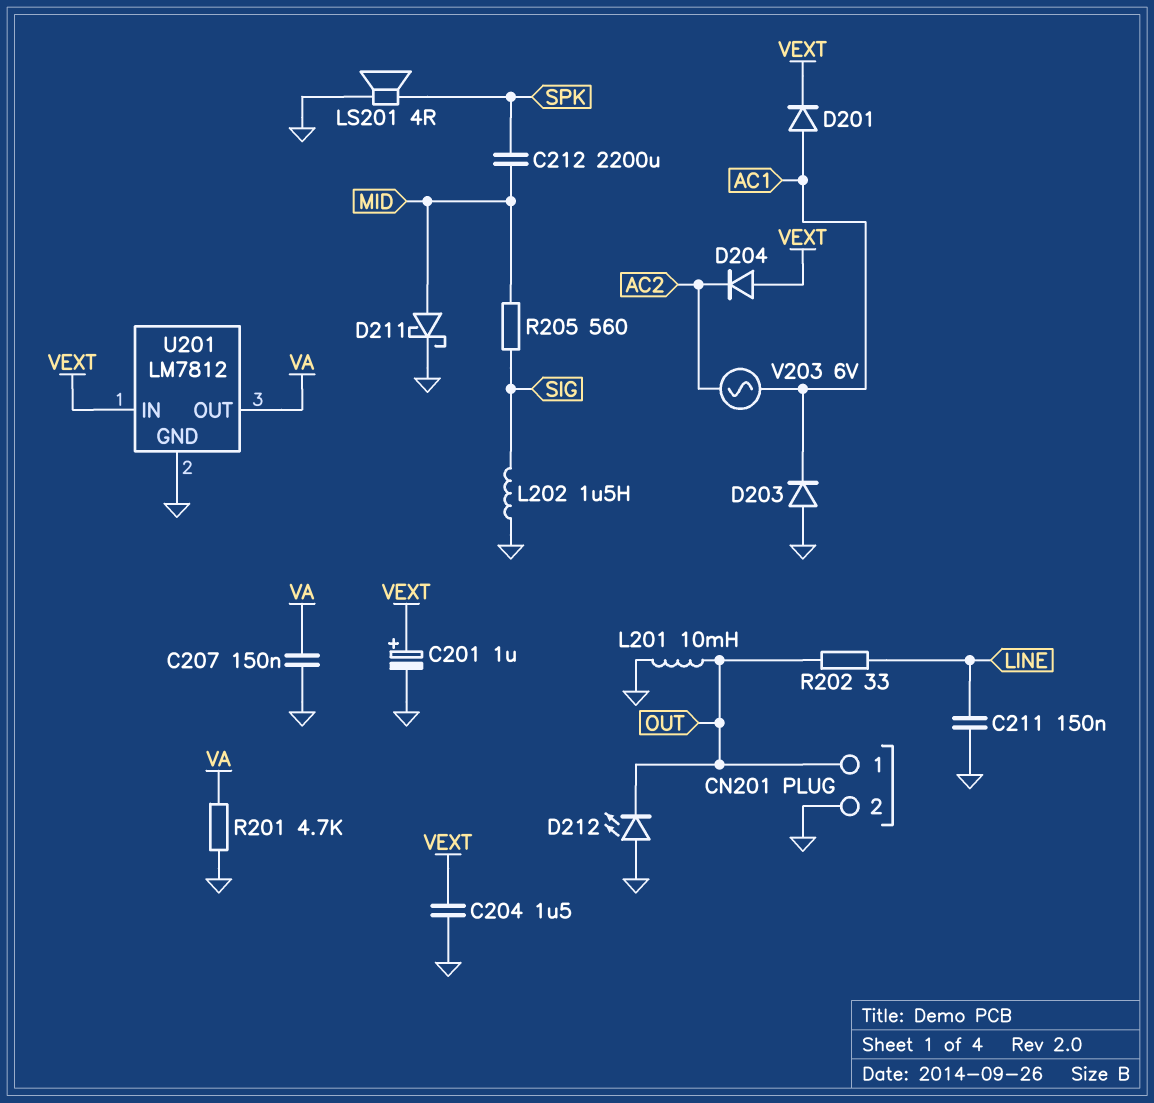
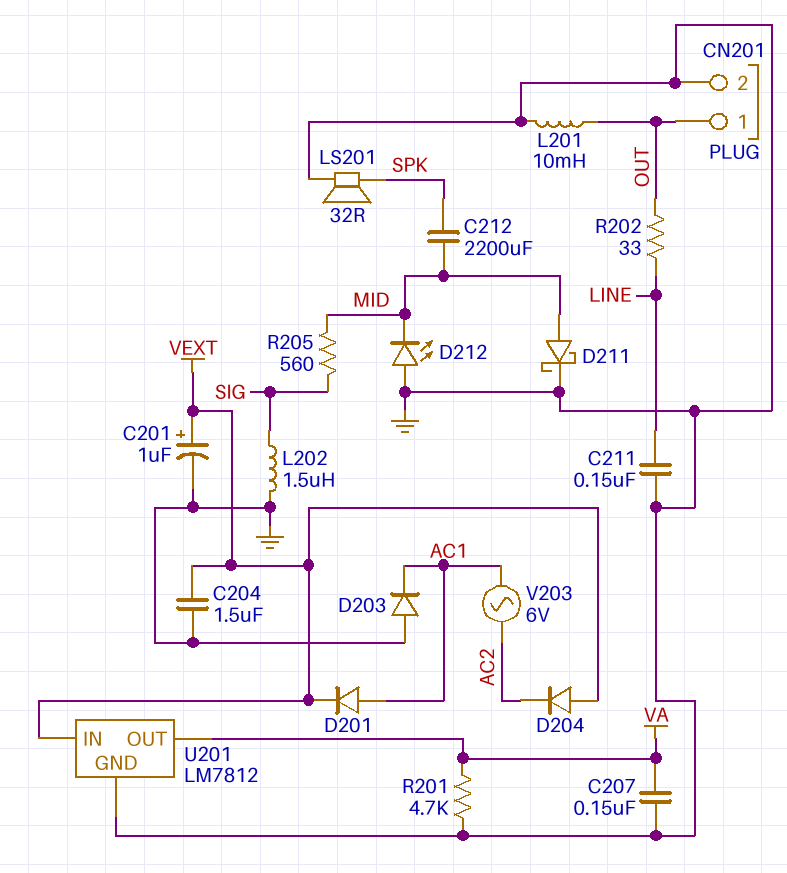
D212: LED (A GND, K OUT) -> LED (A GND, K MID)
LS201: speaker 4R (GND, SPK) -> speaker 32R (GND, SPK)

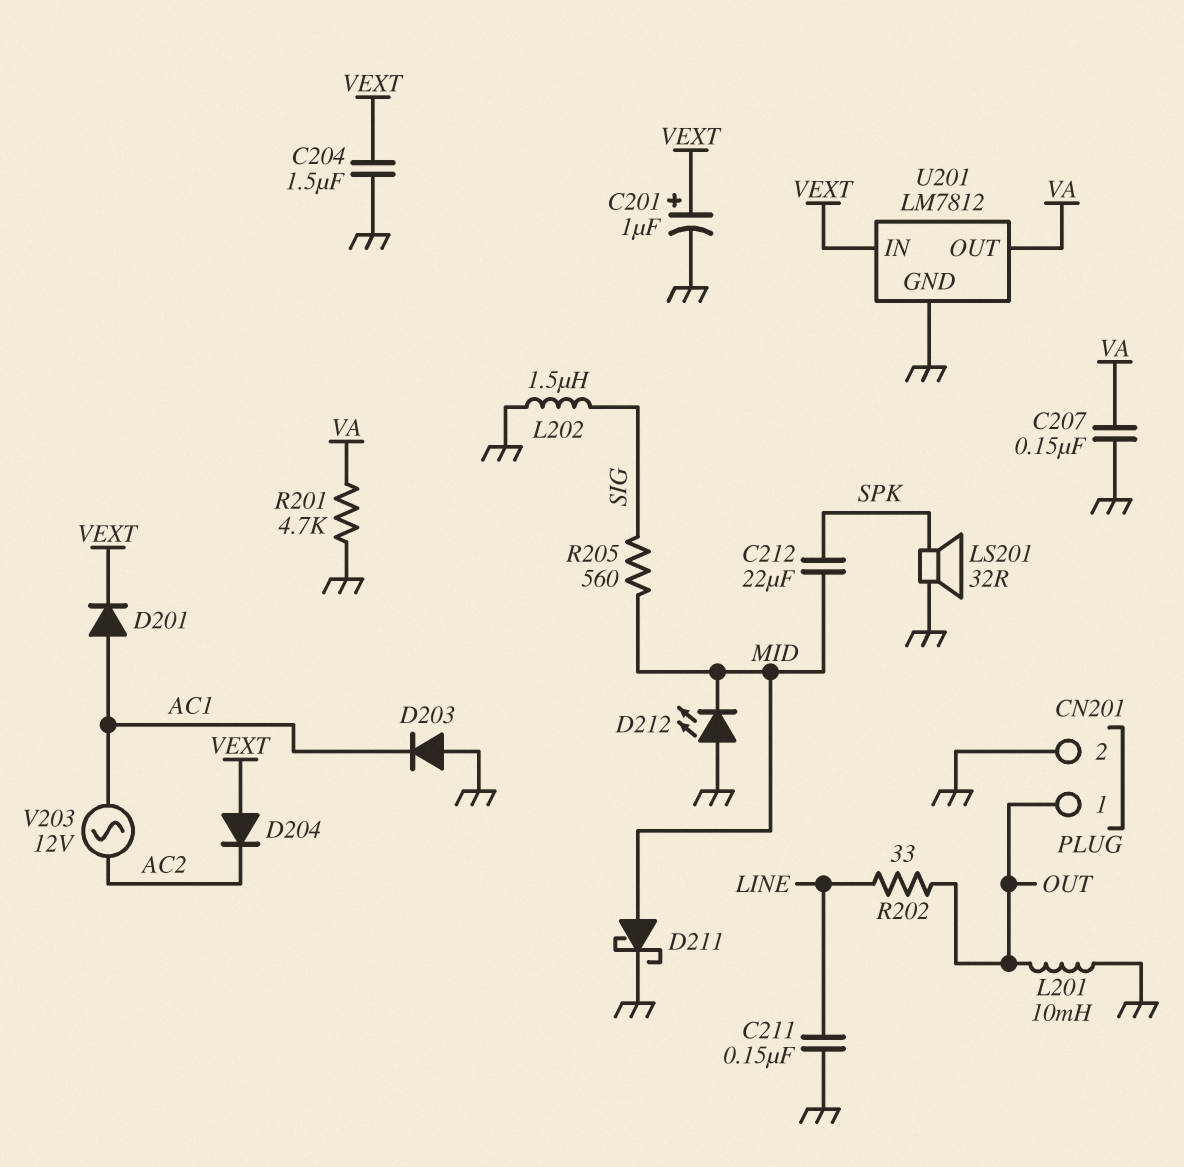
C212: 2200uF (MID, SPK) -> 22uF (MID, SPK)
V203: AC 6V (AC1, AC2) -> AC 12V (AC1, AC2)

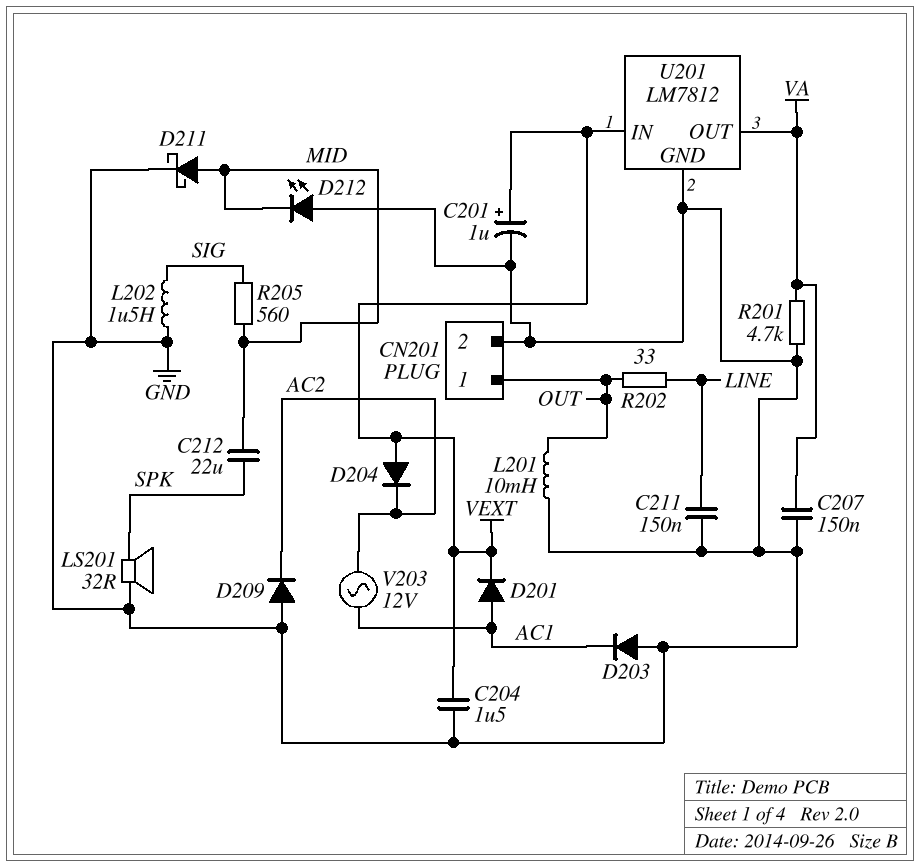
D209: none -> diode (A GND, K AC2)

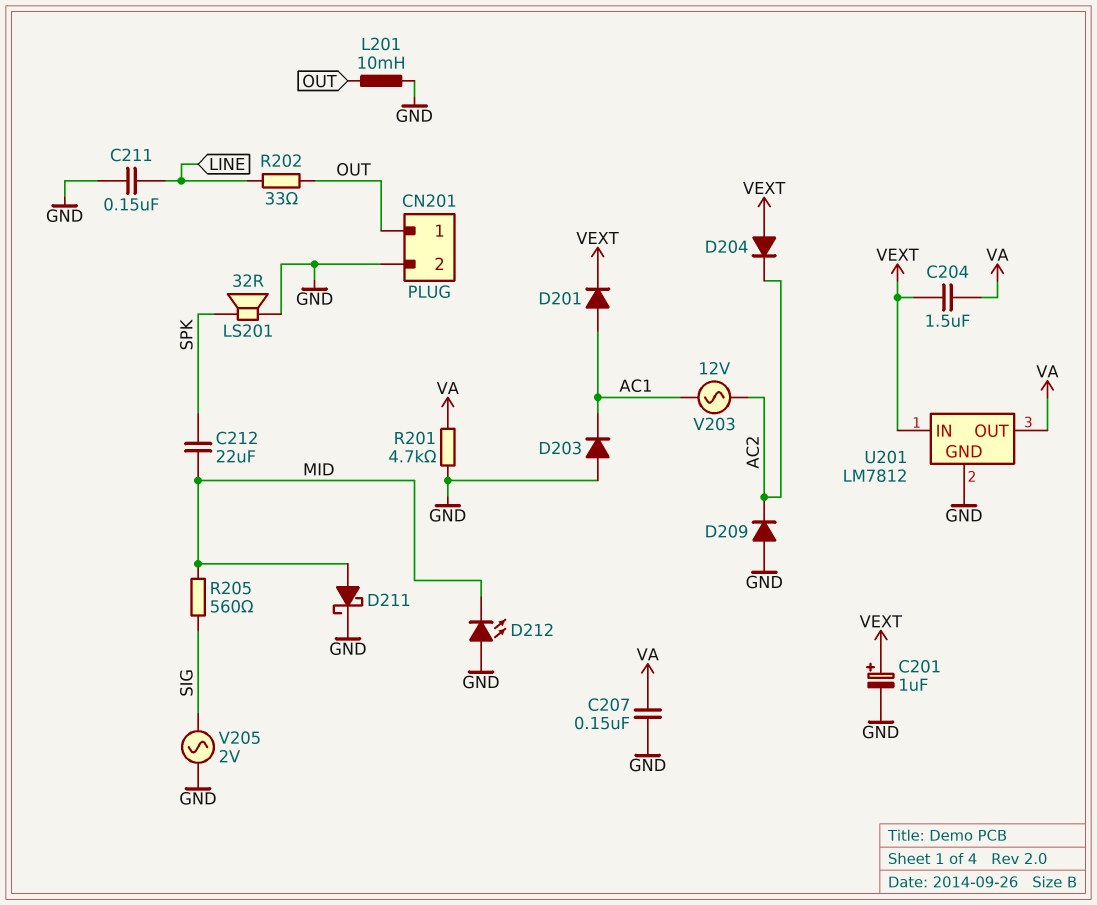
C204: 1.5uF (GND, VEXT) -> 1.5uF (VA, VEXT)
L202: 1.5uH (GND, SIG) -> none
V205: none -> AC 2V (GND, SIG)

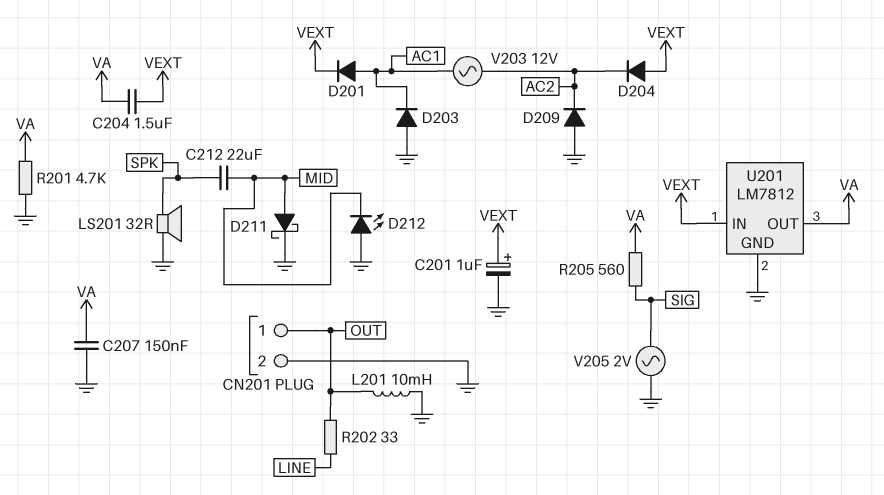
C211: 150nF (GND, LINE) -> none
R205: 560 (MID, SIG) -> 560 (SIG, VA)

